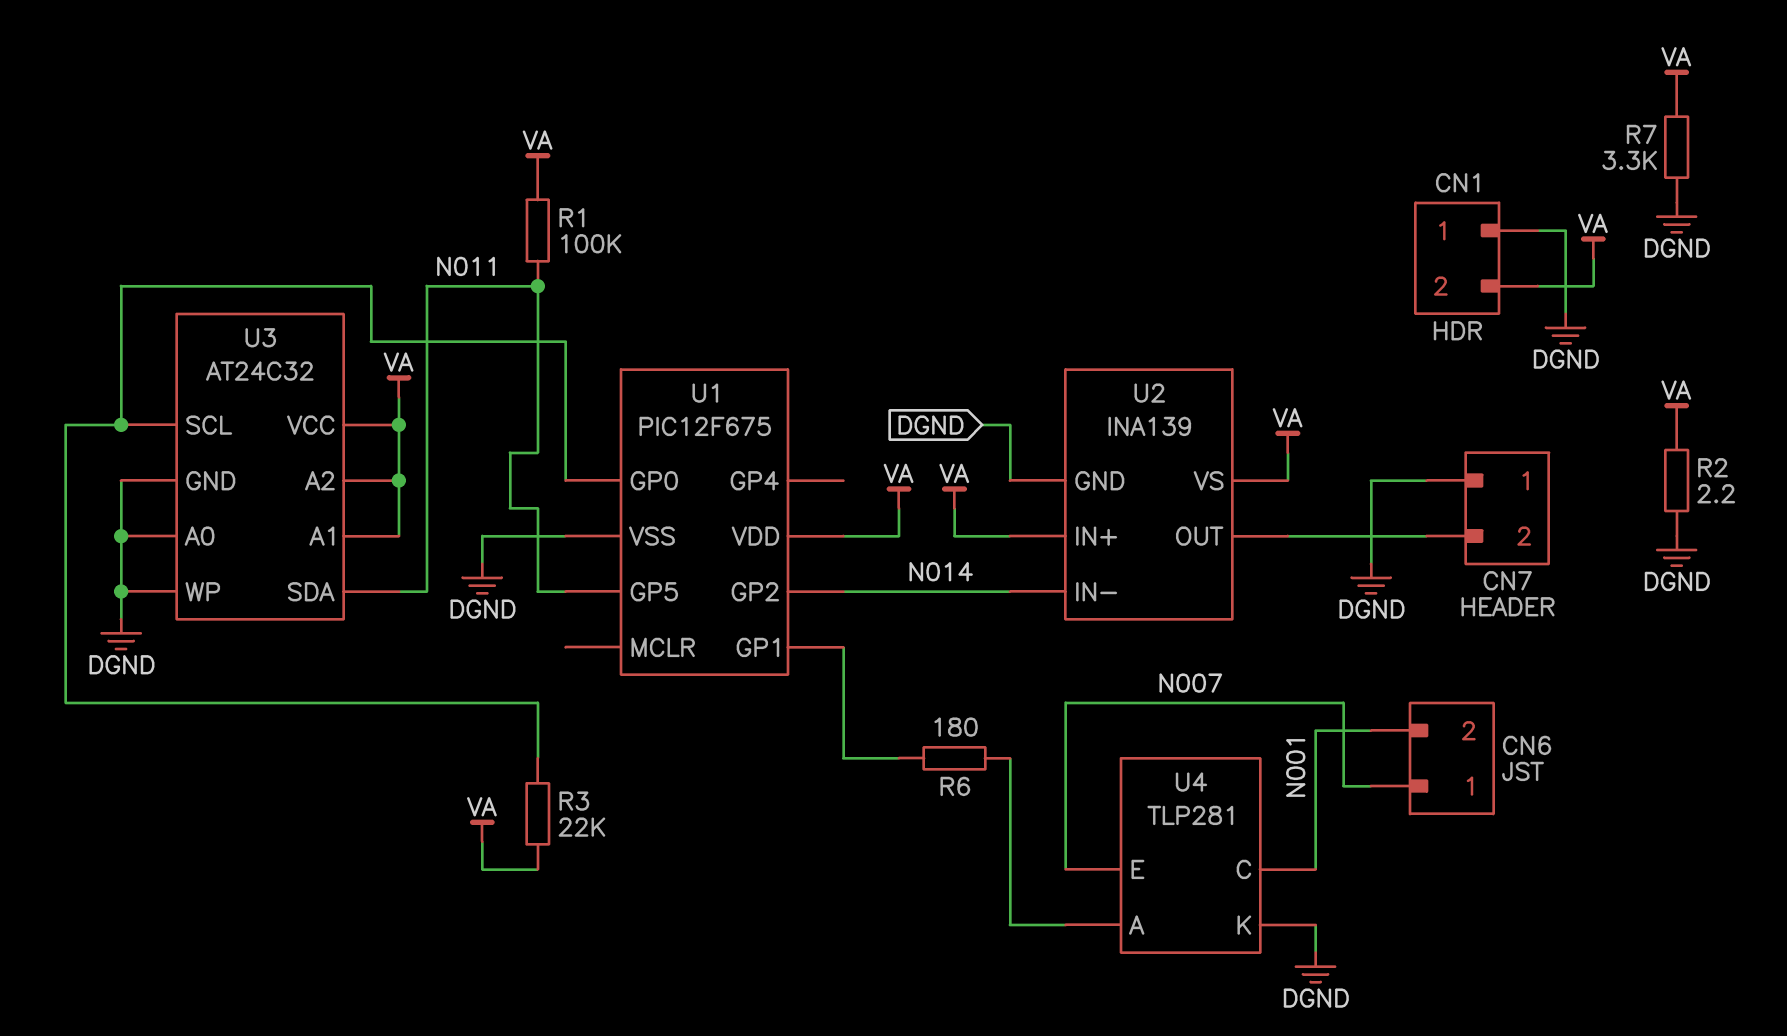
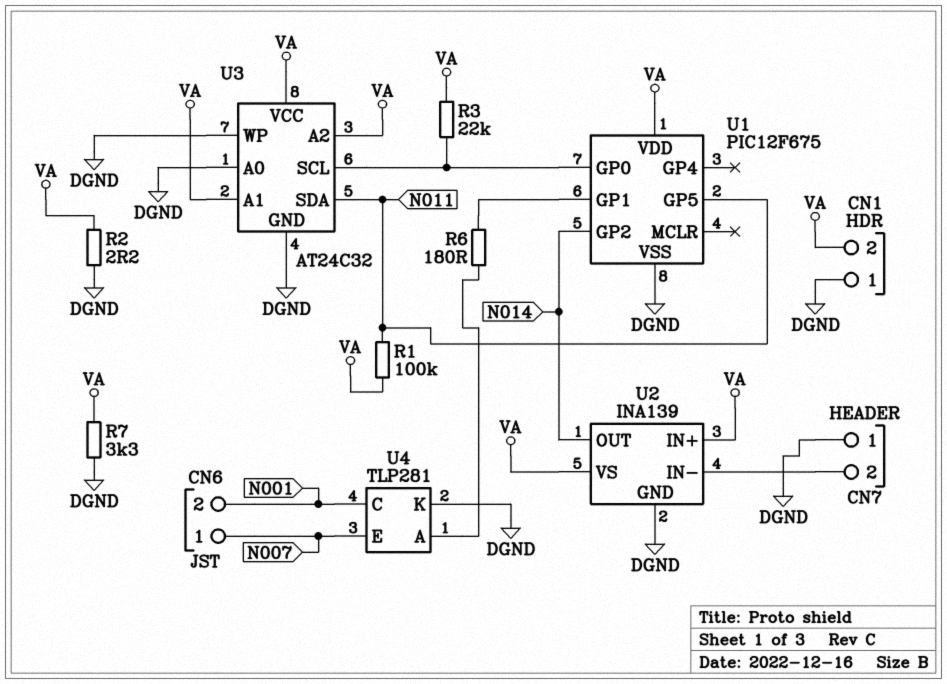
U2 pin IN-: N014 -> CN7/2
U2 pin OUT: CN7/2 -> N014

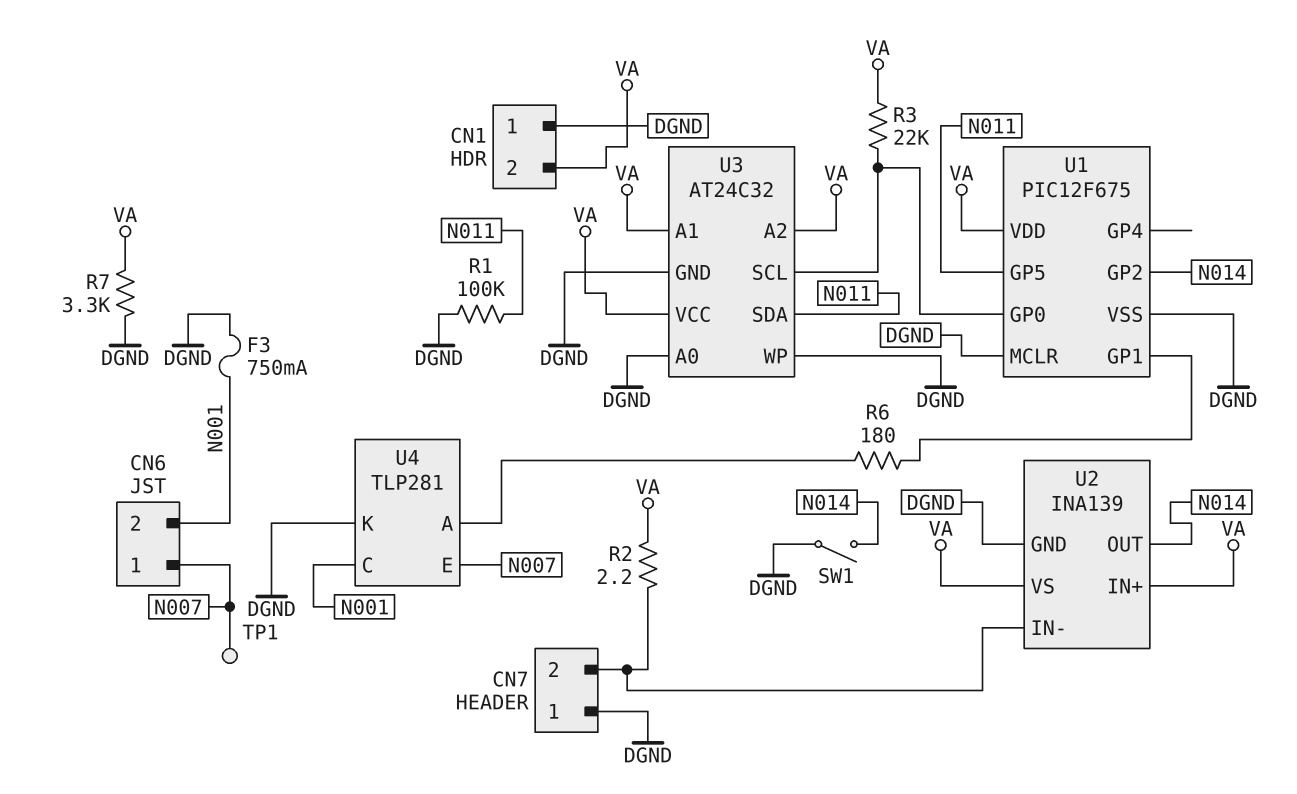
F3: none -> 750mA (DGND, N001)
R1: 100k (N011, VA) -> 100k (DGND, N011)
R2: 2.2 (DGND, VA) -> 2.2 (CN7/2, VA)
SW1: none -> switch (DGND, N014)
TP1: none -> test point (N007)
U1 pin MCLR: none -> DGND

